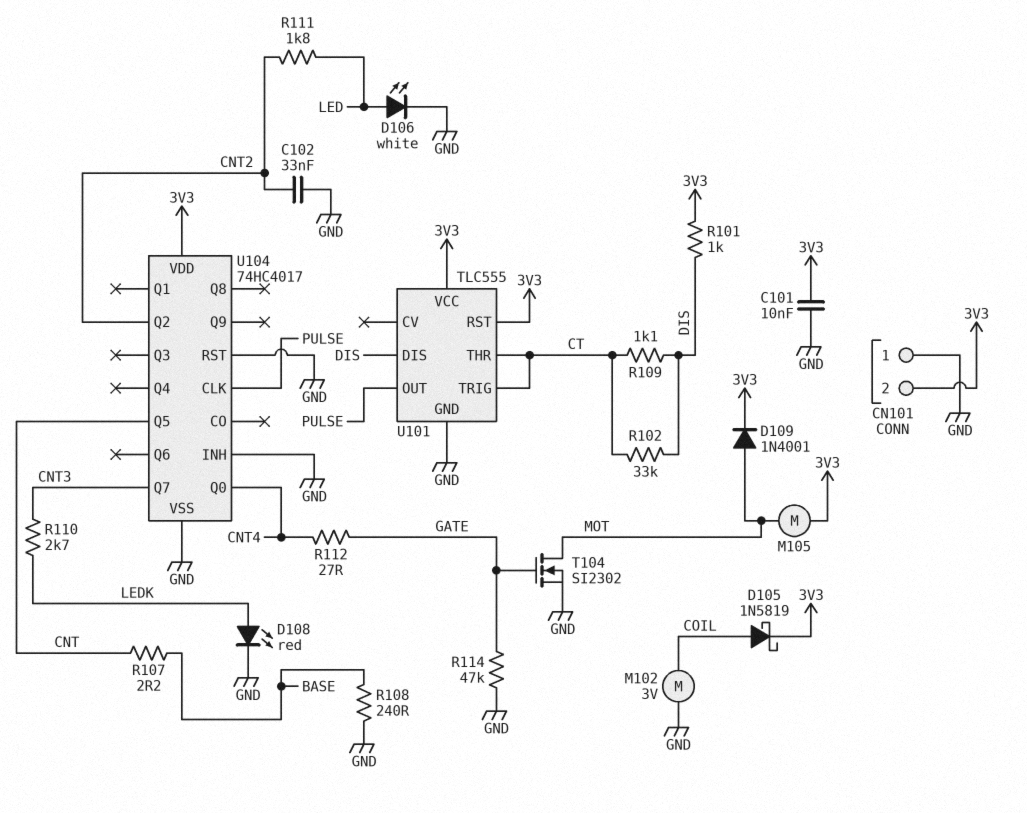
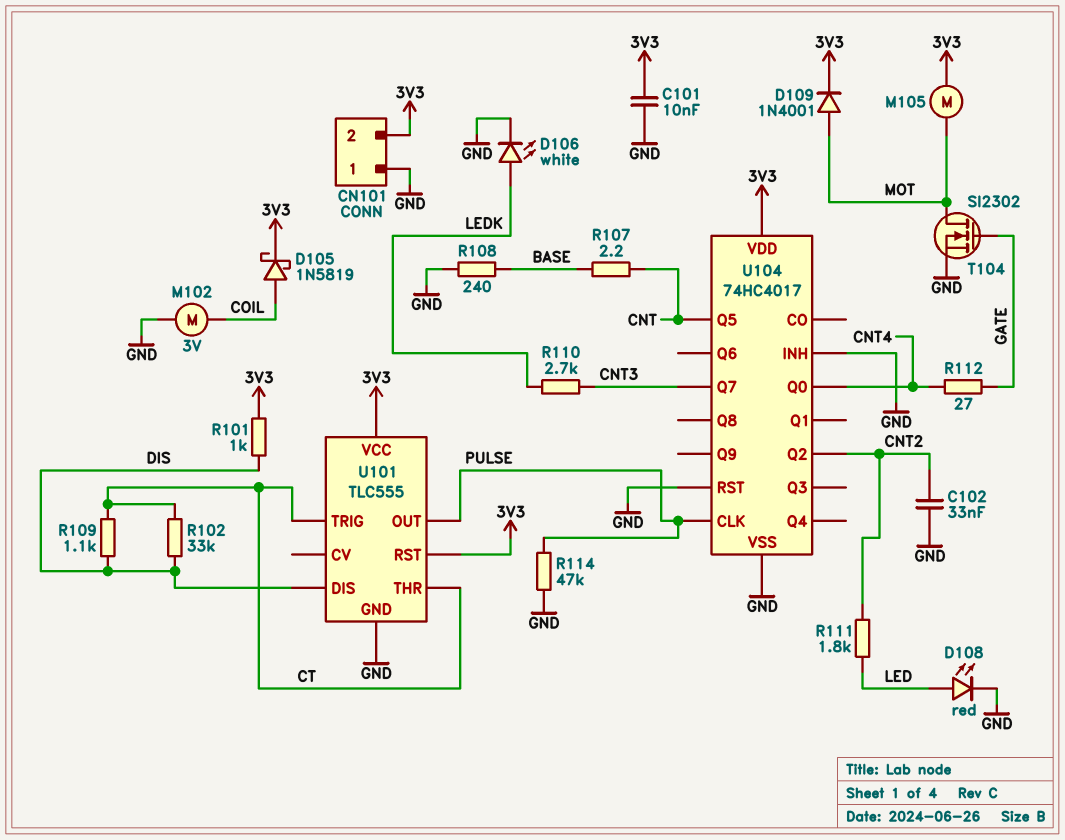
D106: LED white (A LED, K GND) -> LED white (A LEDK, K GND)
D108: LED red (A LEDK, K GND) -> LED red (A LED, K GND)
R114: 47k (GATE, GND) -> 47k (GND, PULSE)

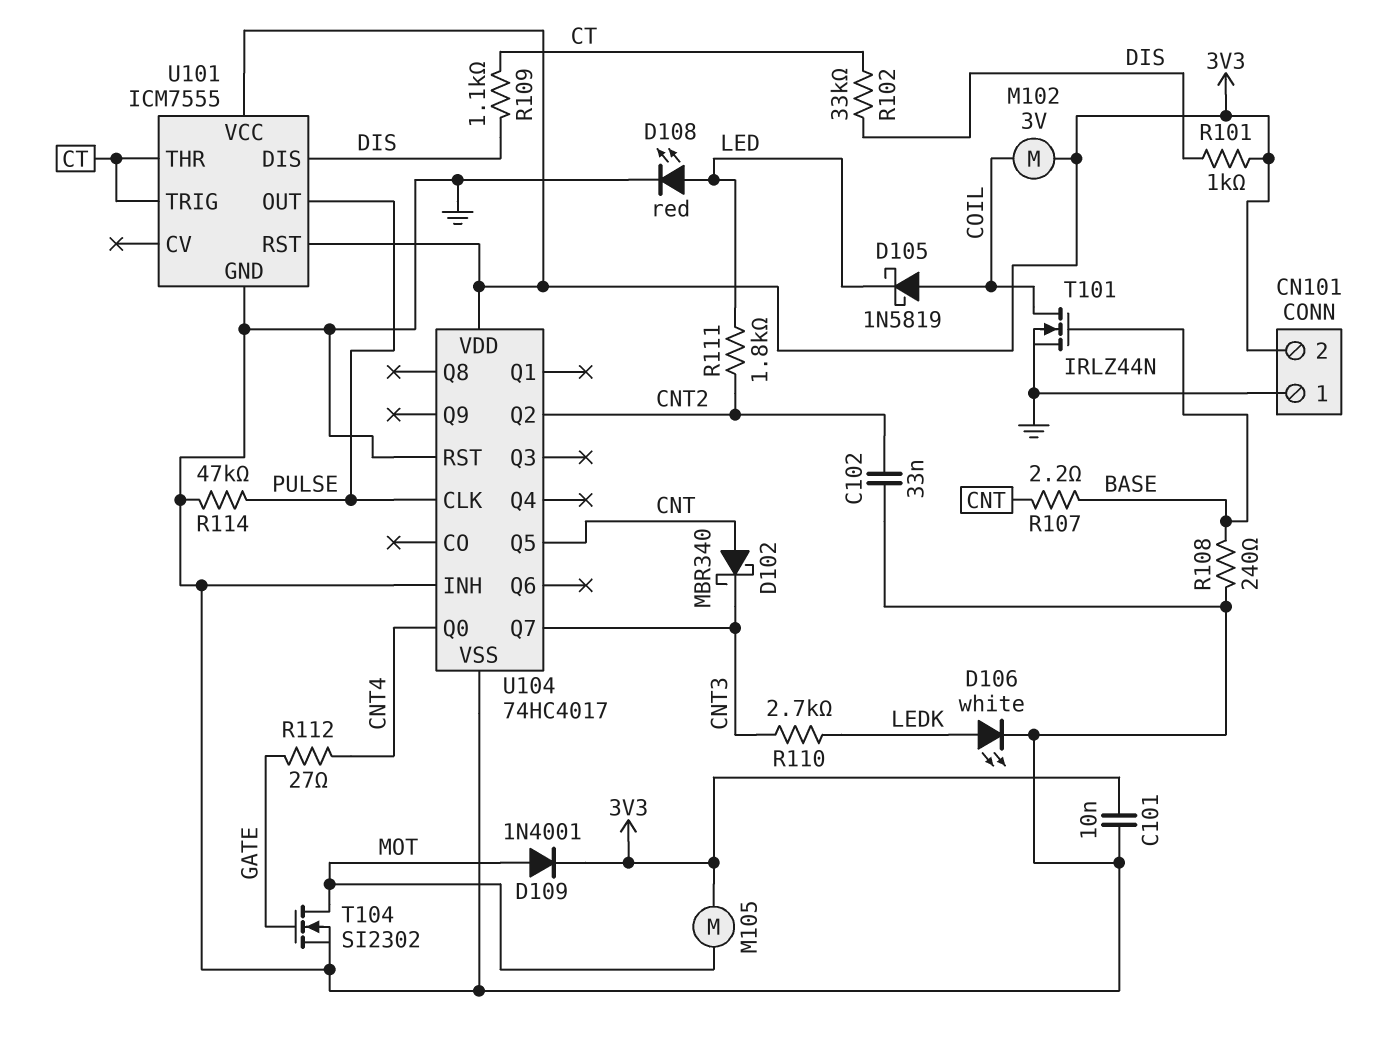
D102: none -> schottky MBR340 (A CNT, K CNT3)
D105: schottky 1N5819 (A COIL, K 3V3) -> schottky 1N5819 (A COIL, K LED)
M102: motor 3V (COIL, GND) -> motor 3V (3V3, COIL)
T101: none -> NMOS IRLZ44N (G BASE, D COIL, S GND)
U101: TLC555 -> ICM7555

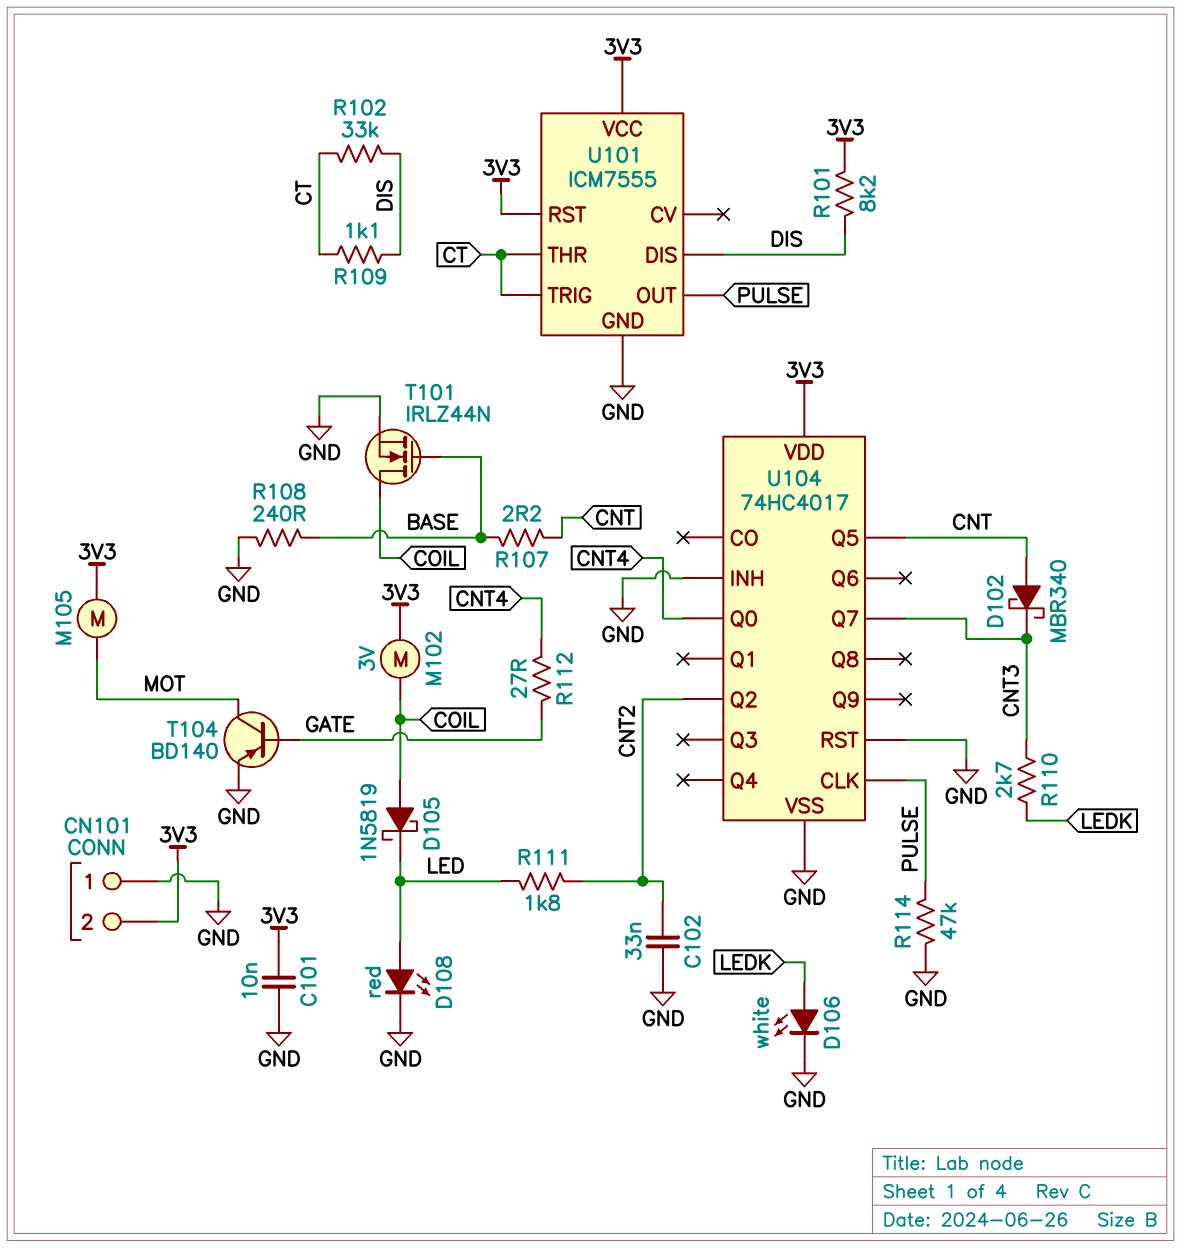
D109: diode 1N4001 (A MOT, K 3V3) -> none
R101: 1k (3V3, DIS) -> 8.2k (3V3, DIS)
T104: NMOS SI2302 (G GATE, D MOT, S GND) -> PNP BD140 (B GATE, C MOT, E GND)

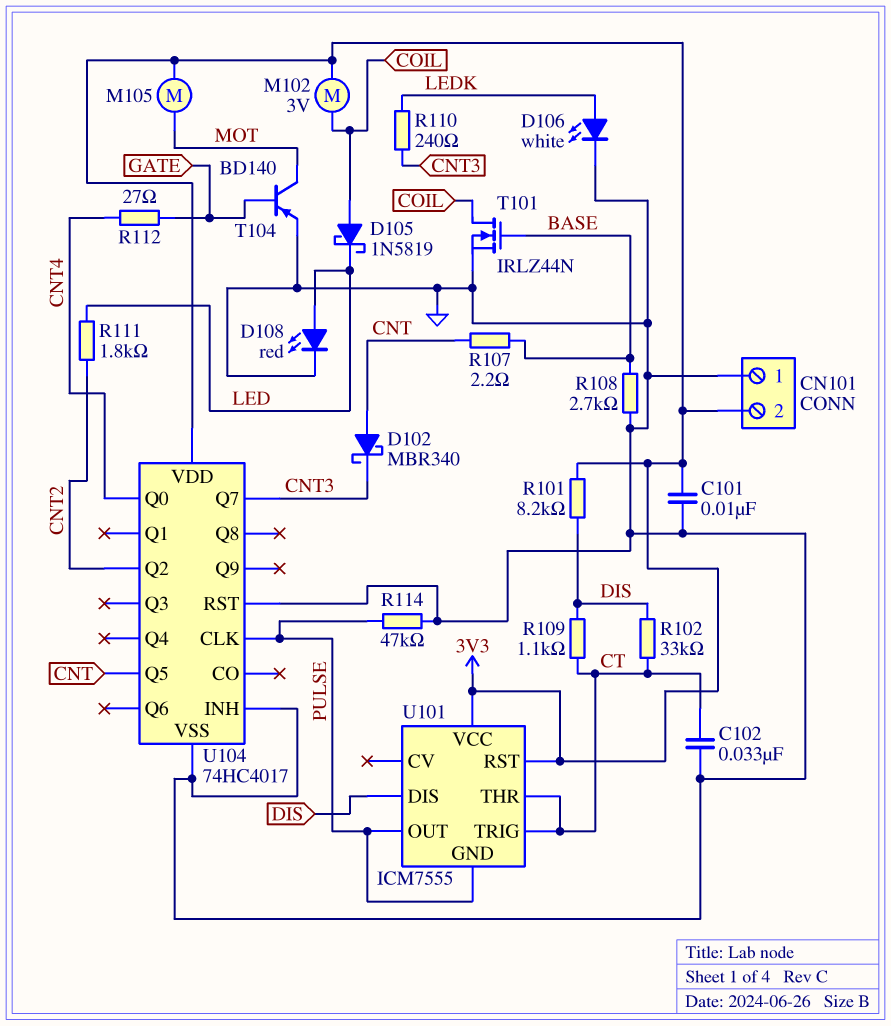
C102: 33nF (CNT2, GND) -> 33nF (CT, GND)
R108: 240 (BASE, GND) -> 2.7k (BASE, GND)
R110: 2.7k (CNT3, LEDK) -> 240 (CNT3, LEDK)
U101 pin GND: GND -> PULSE

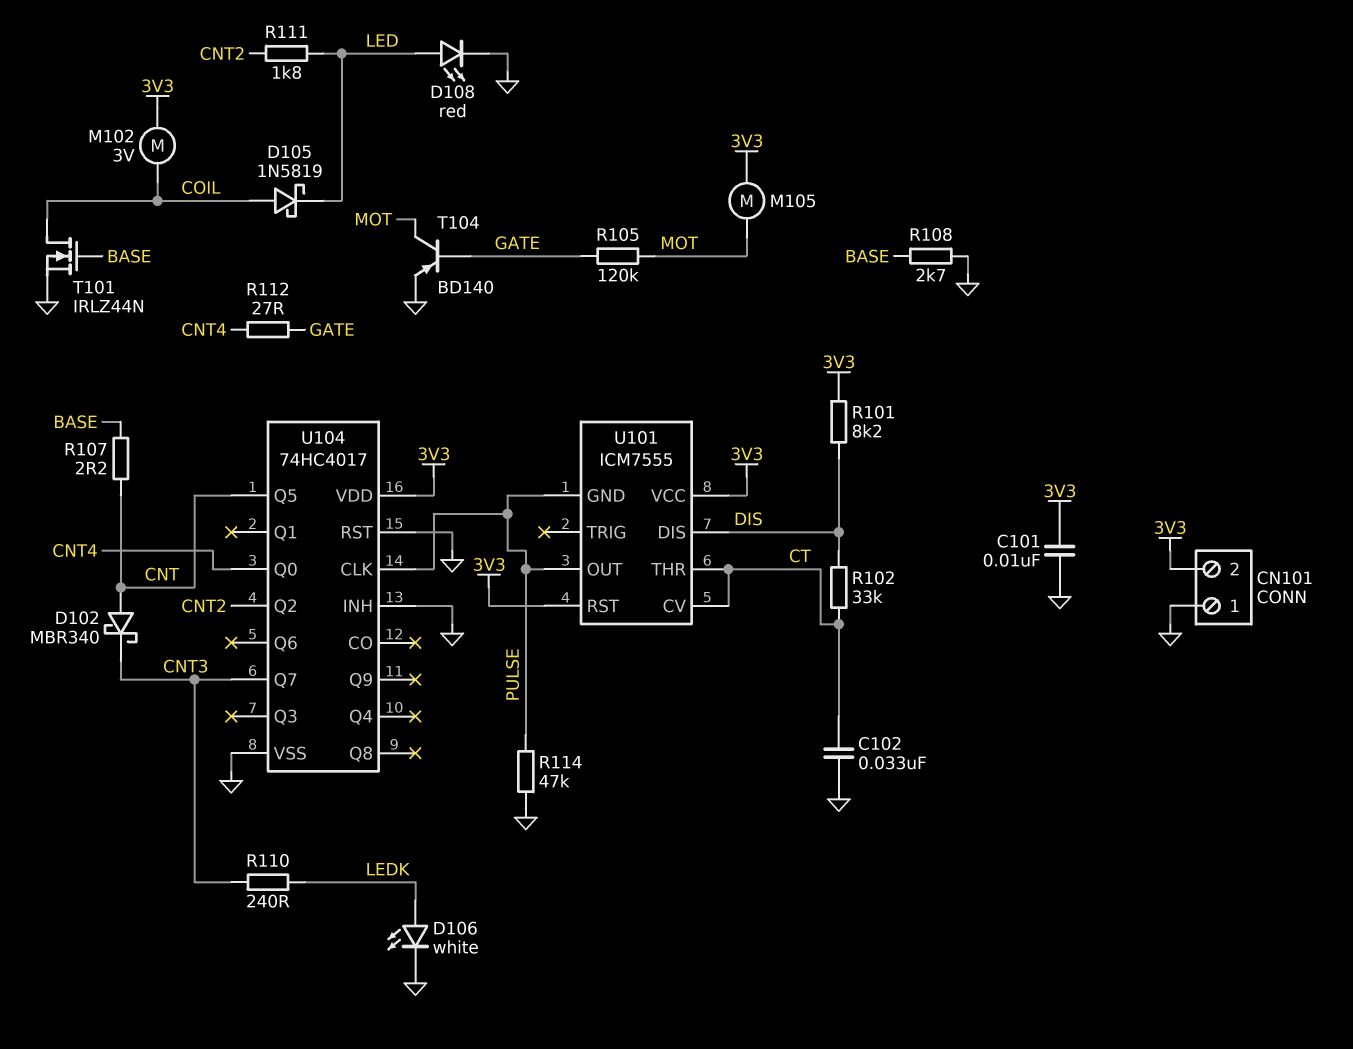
R105: none -> 120k (GATE, MOT)
R109: 1.1k (CT, DIS) -> none
U101 pin CV: none -> CT
U101 pin TRIG: CT -> none

